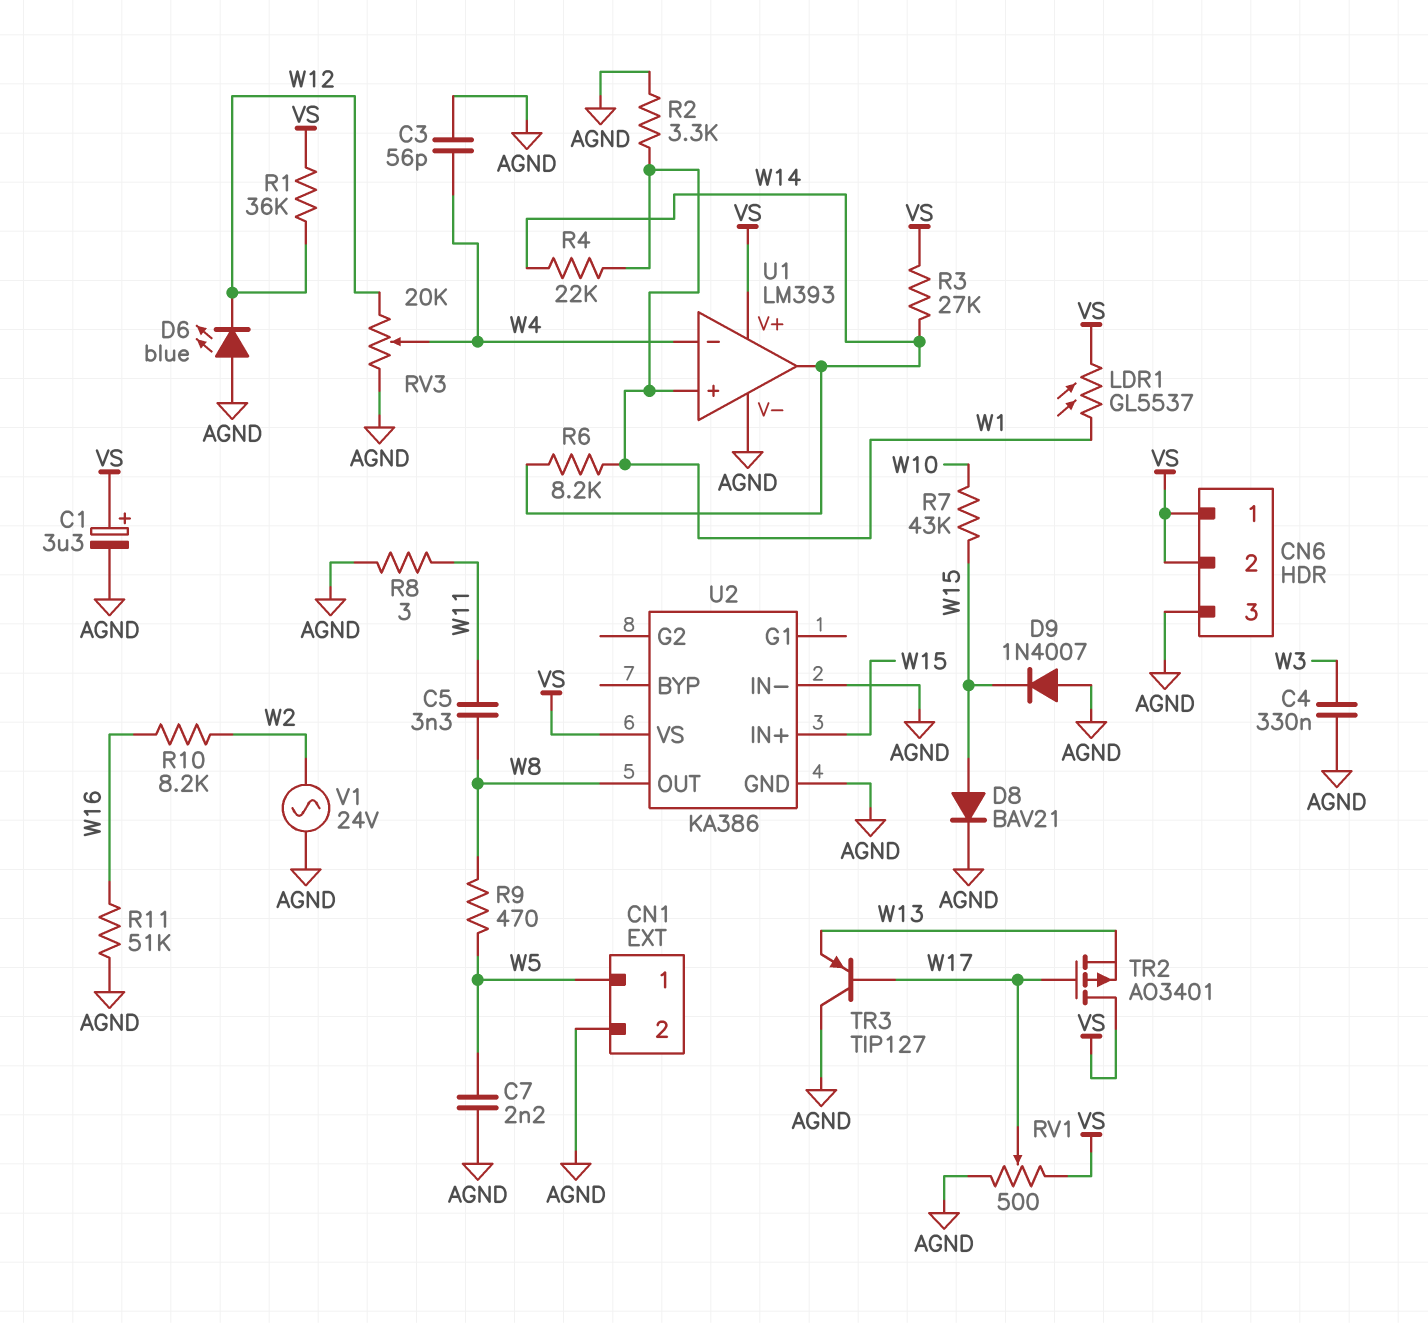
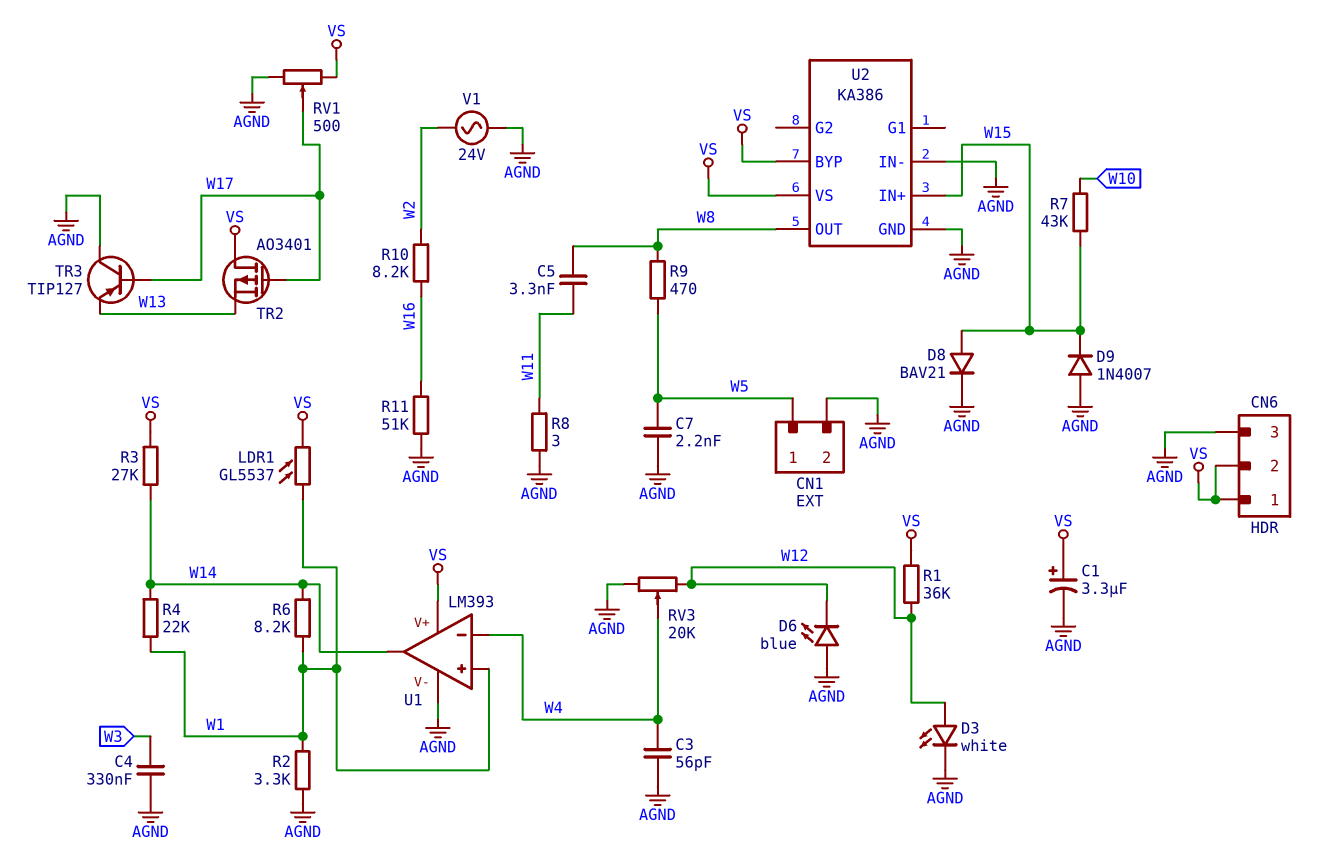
D3: none -> LED white (A W12, K AGND)
U2 pin BYP: none -> VS

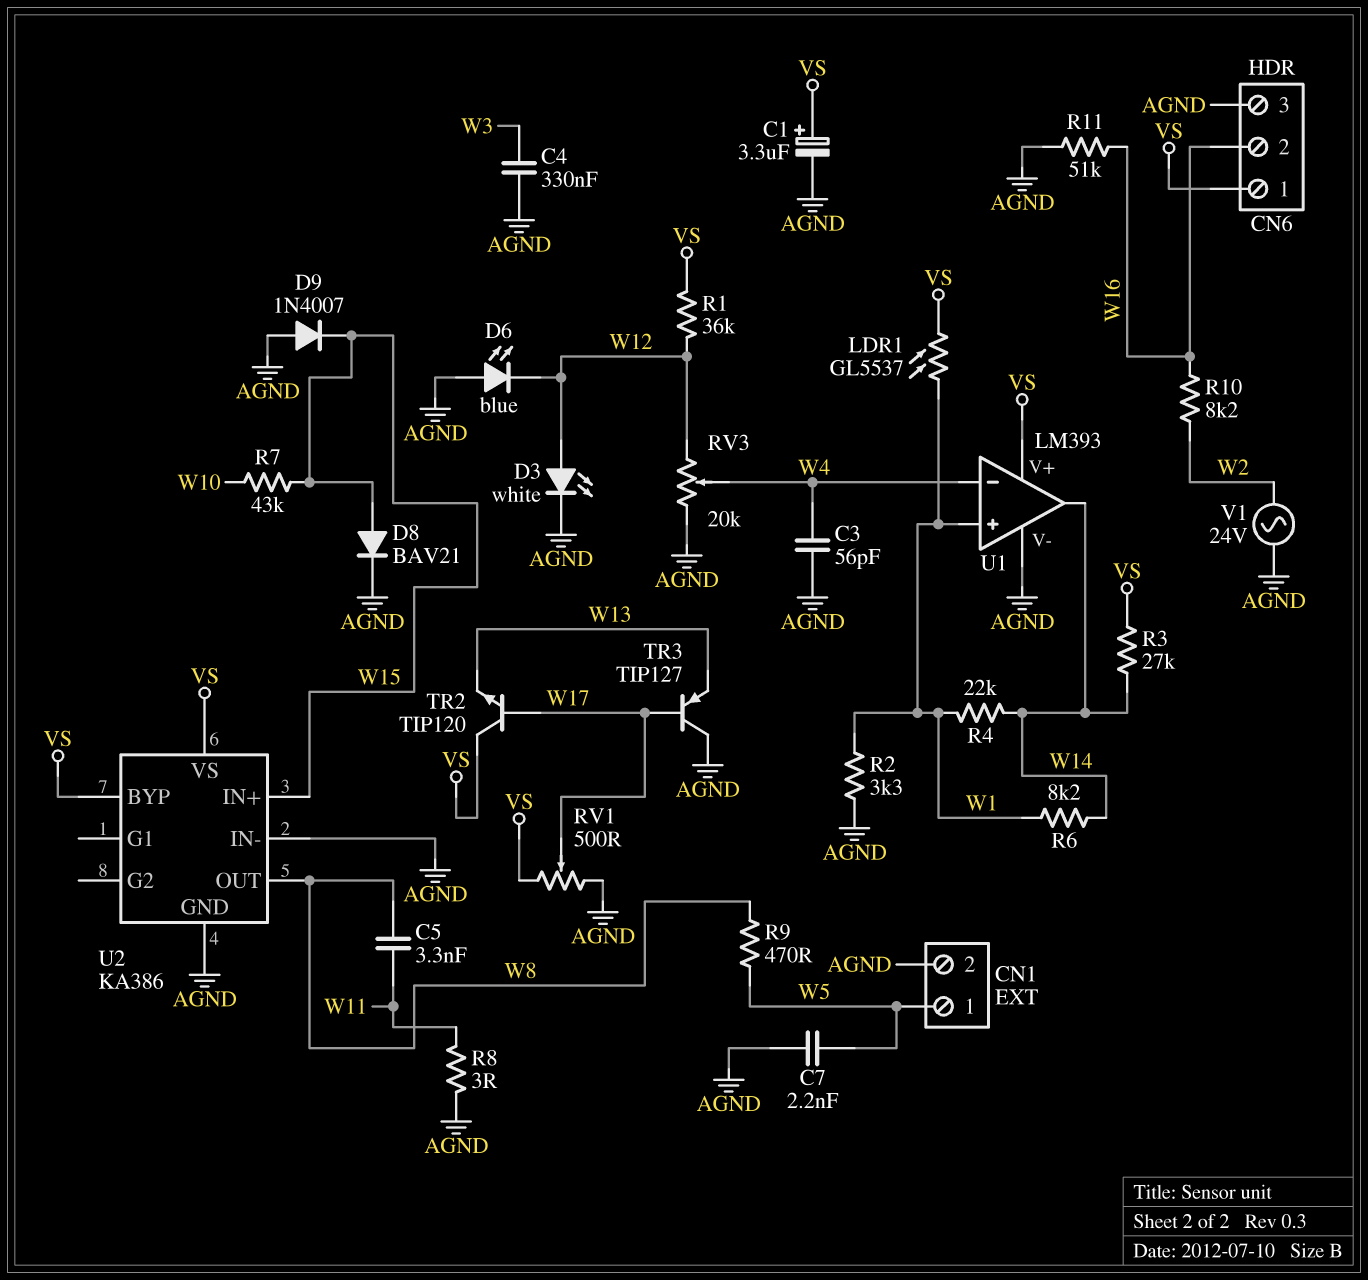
CN6 pin 2: VS -> W16
TR2: PMOS AO3401 (G W17, D VS, S W13) -> NPN TIP120 (B W17, C VS, E W13)

